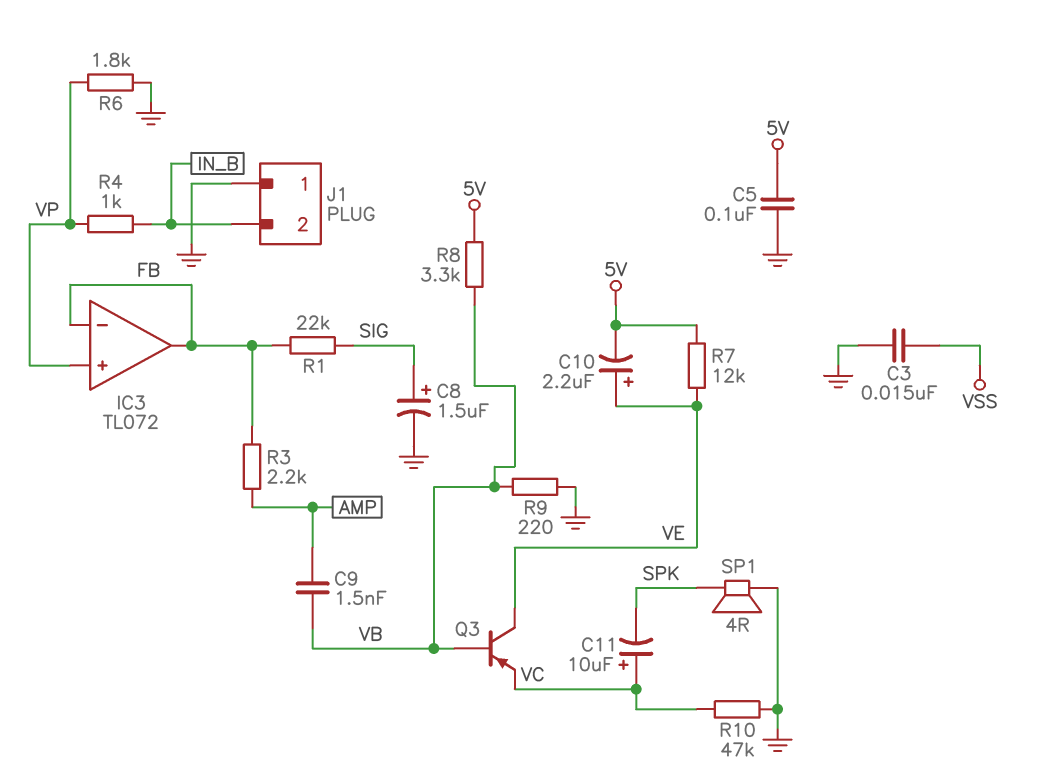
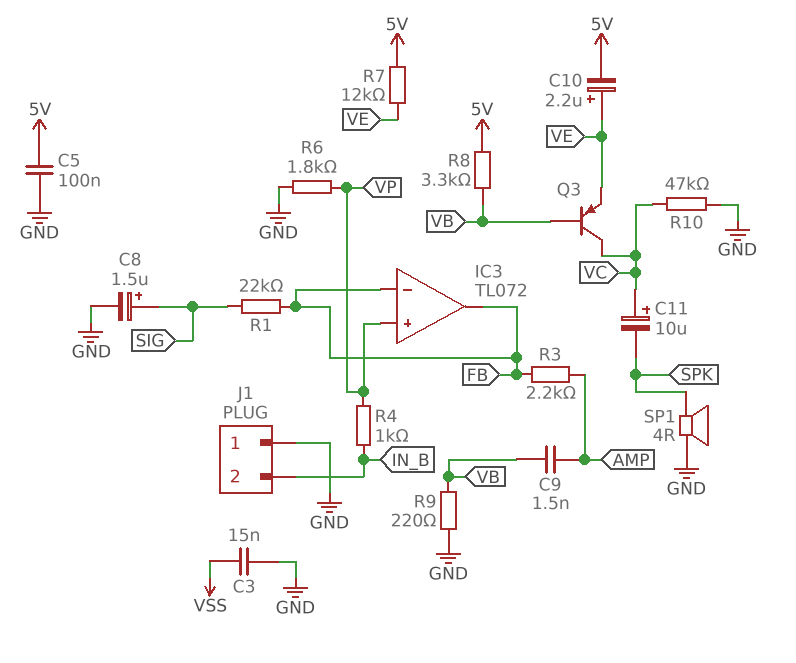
Q3: PNP (B VB, C VE, E VC) -> PNP (B VB, C VC, E VE)

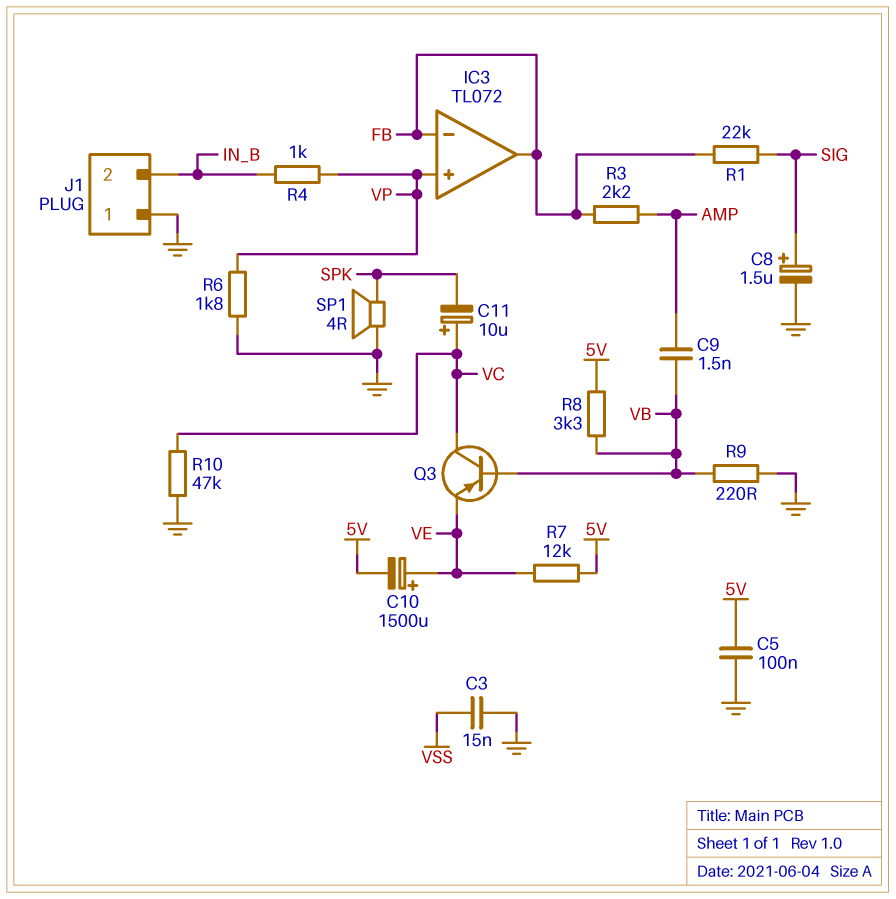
C10: 2.2uF (plus VE, minus 5V) -> 1500uF (plus VE, minus 5V)

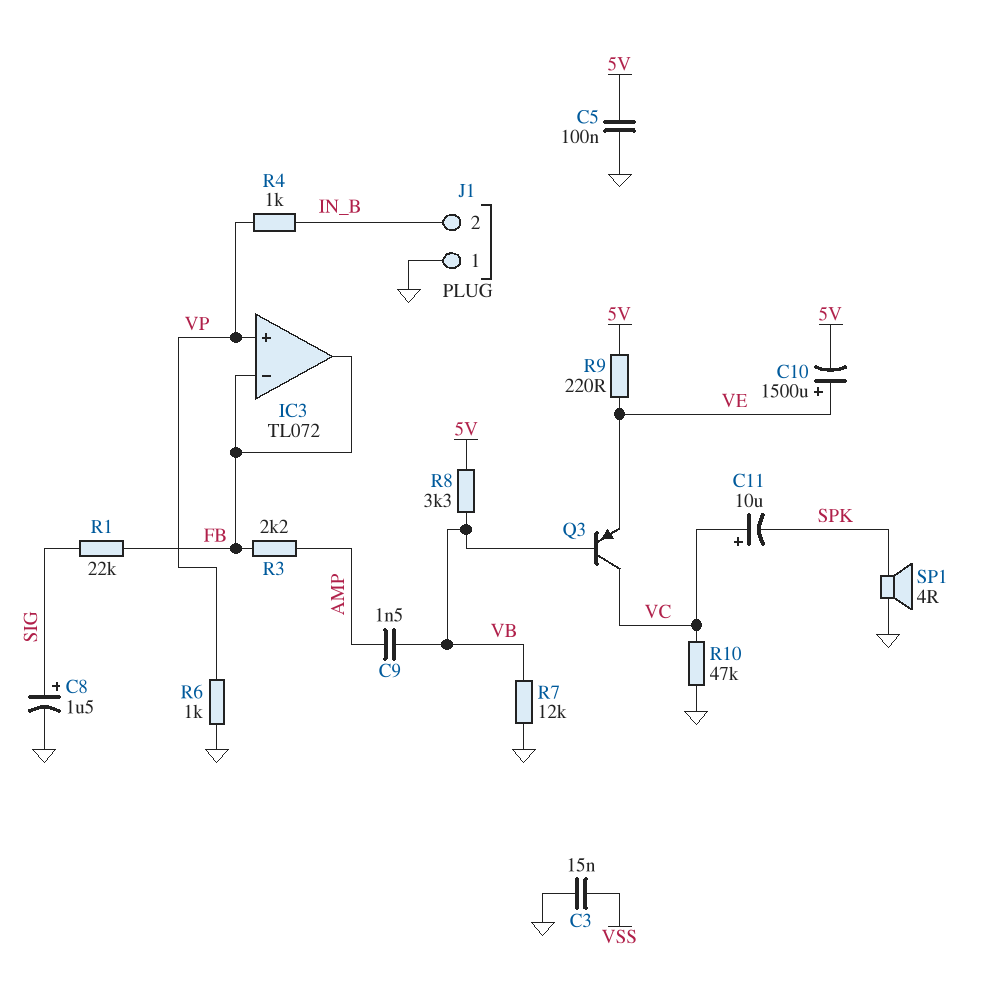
R6: 1.8k (GND, VP) -> 1k (GND, VP)
R7: 12k (5V, VE) -> 12k (GND, VB)
R9: 220 (GND, VB) -> 220 (5V, VE)

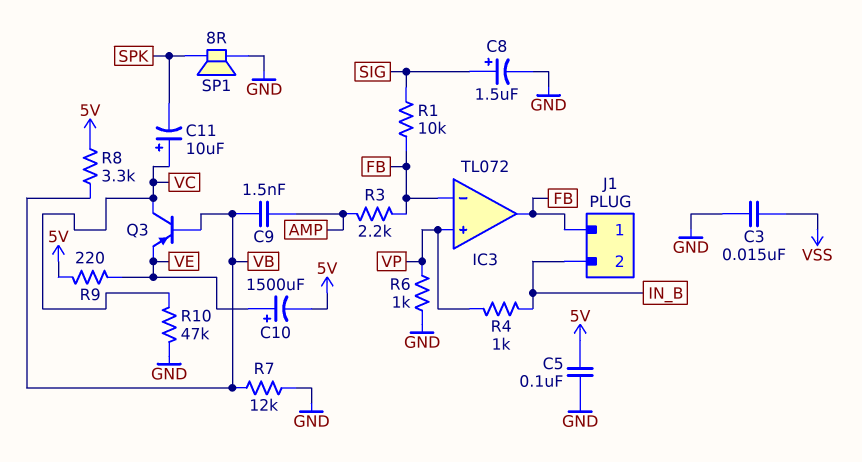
J1 pin 1: GND -> FB
R1: 22k (FB, SIG) -> 10k (FB, SIG)
SP1: speaker 4R (GND, SPK) -> speaker 8R (GND, SPK)

